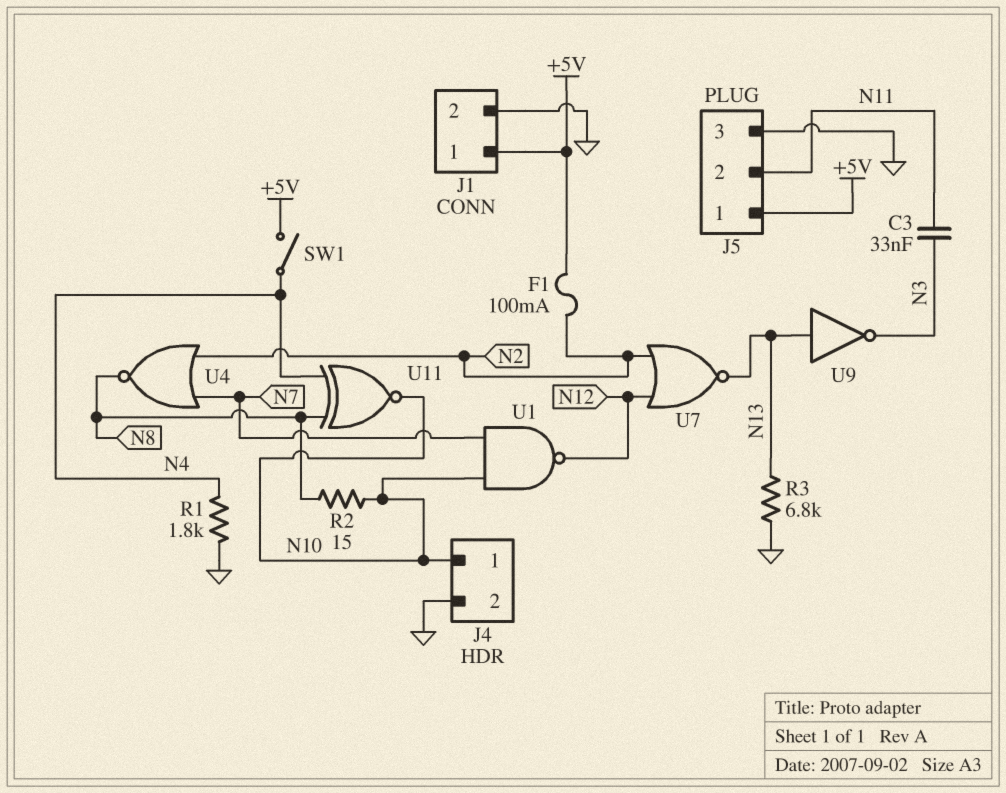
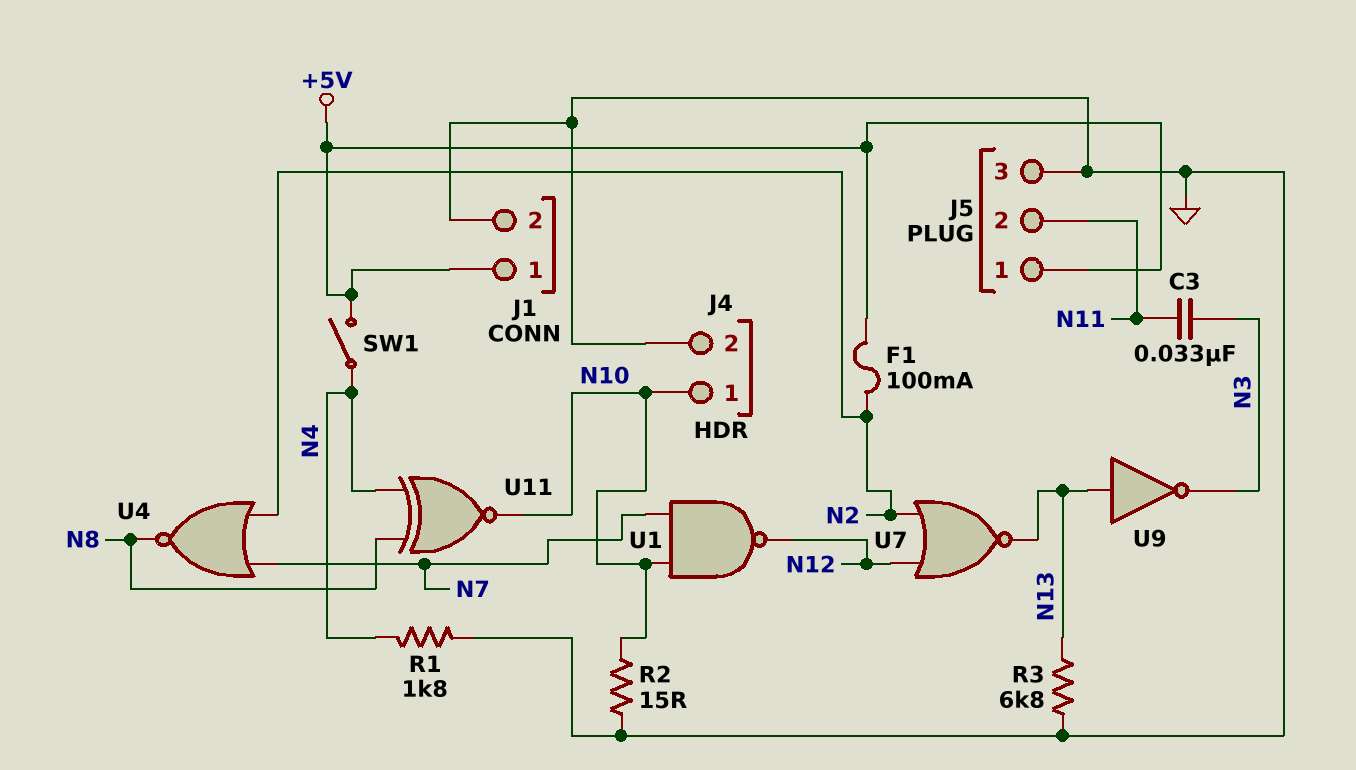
R2: 15 (N8, N10) -> 15 (GND, N10)

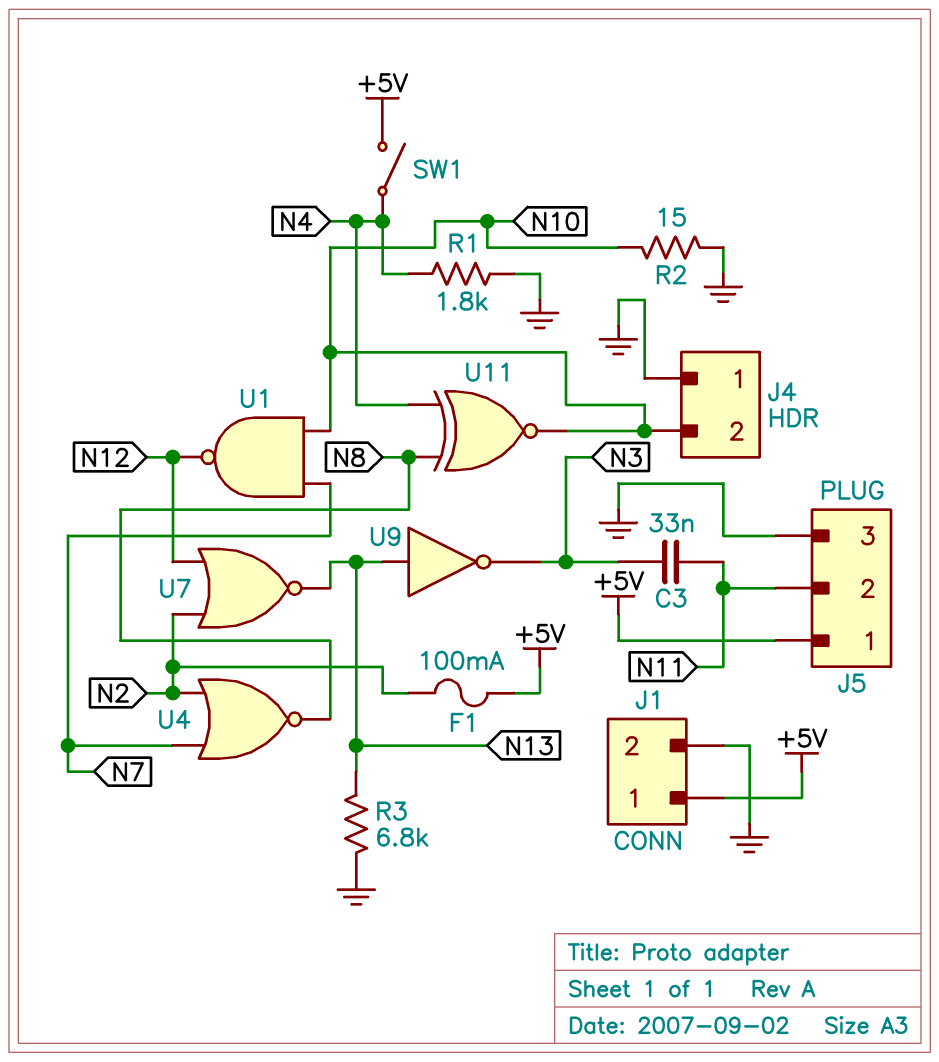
J4 pin 1: N10 -> GND
J4 pin 2: GND -> N10

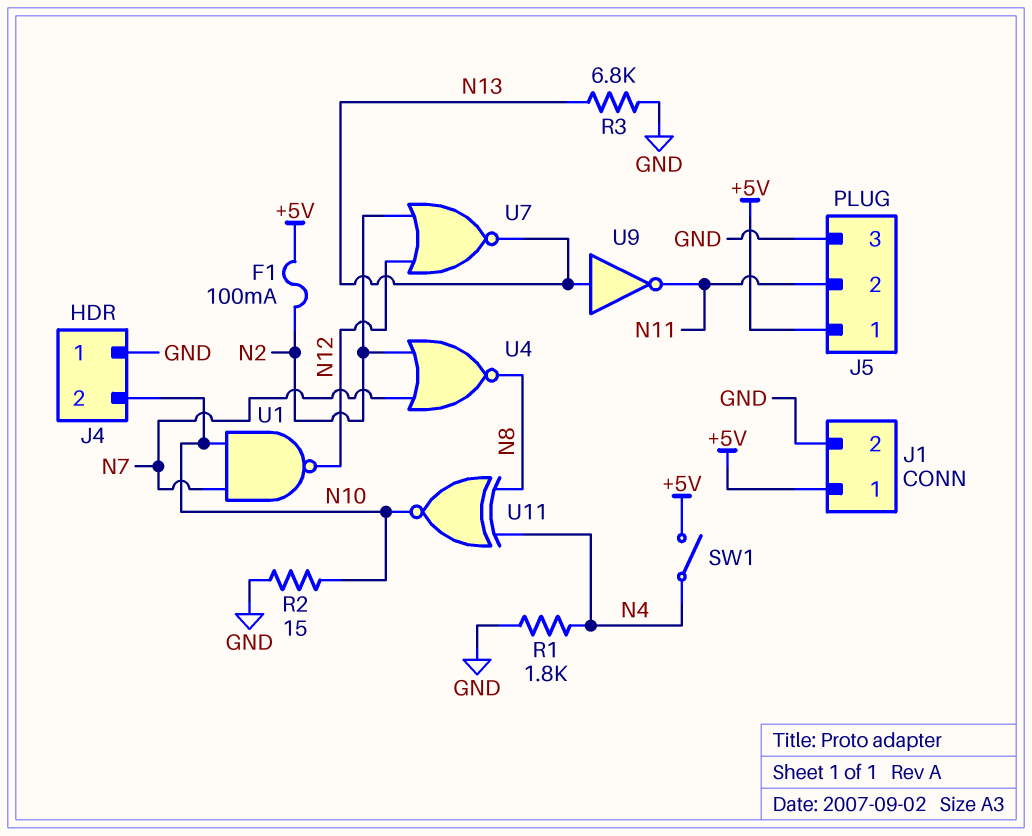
C3: 33nF (N3, N11) -> none
U9: NOT (in N13, out N3) -> NOT (in N13, out N11)

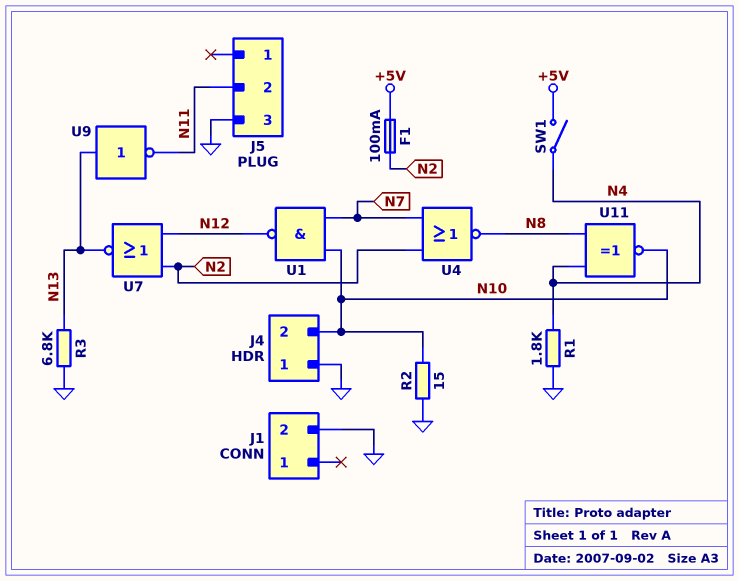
J1 pin 1: +5V -> none
J5 pin 1: +5V -> none

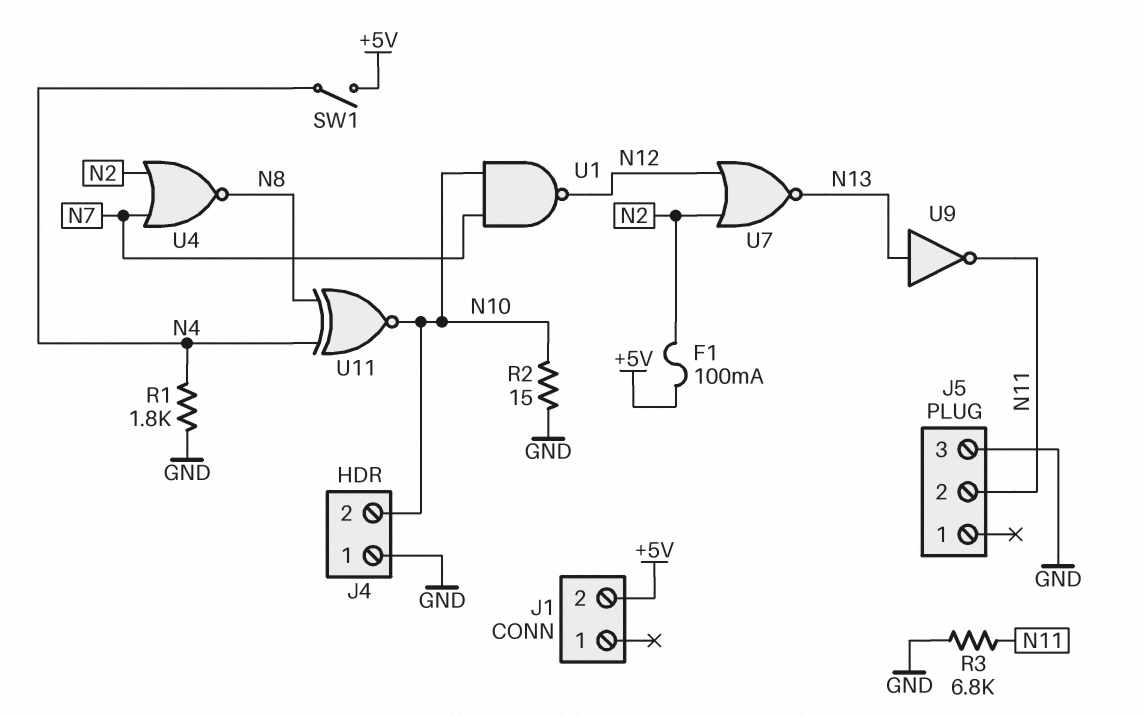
J1 pin 2: GND -> +5V
R3: 6.8k (GND, N13) -> 6.8k (GND, N11)

